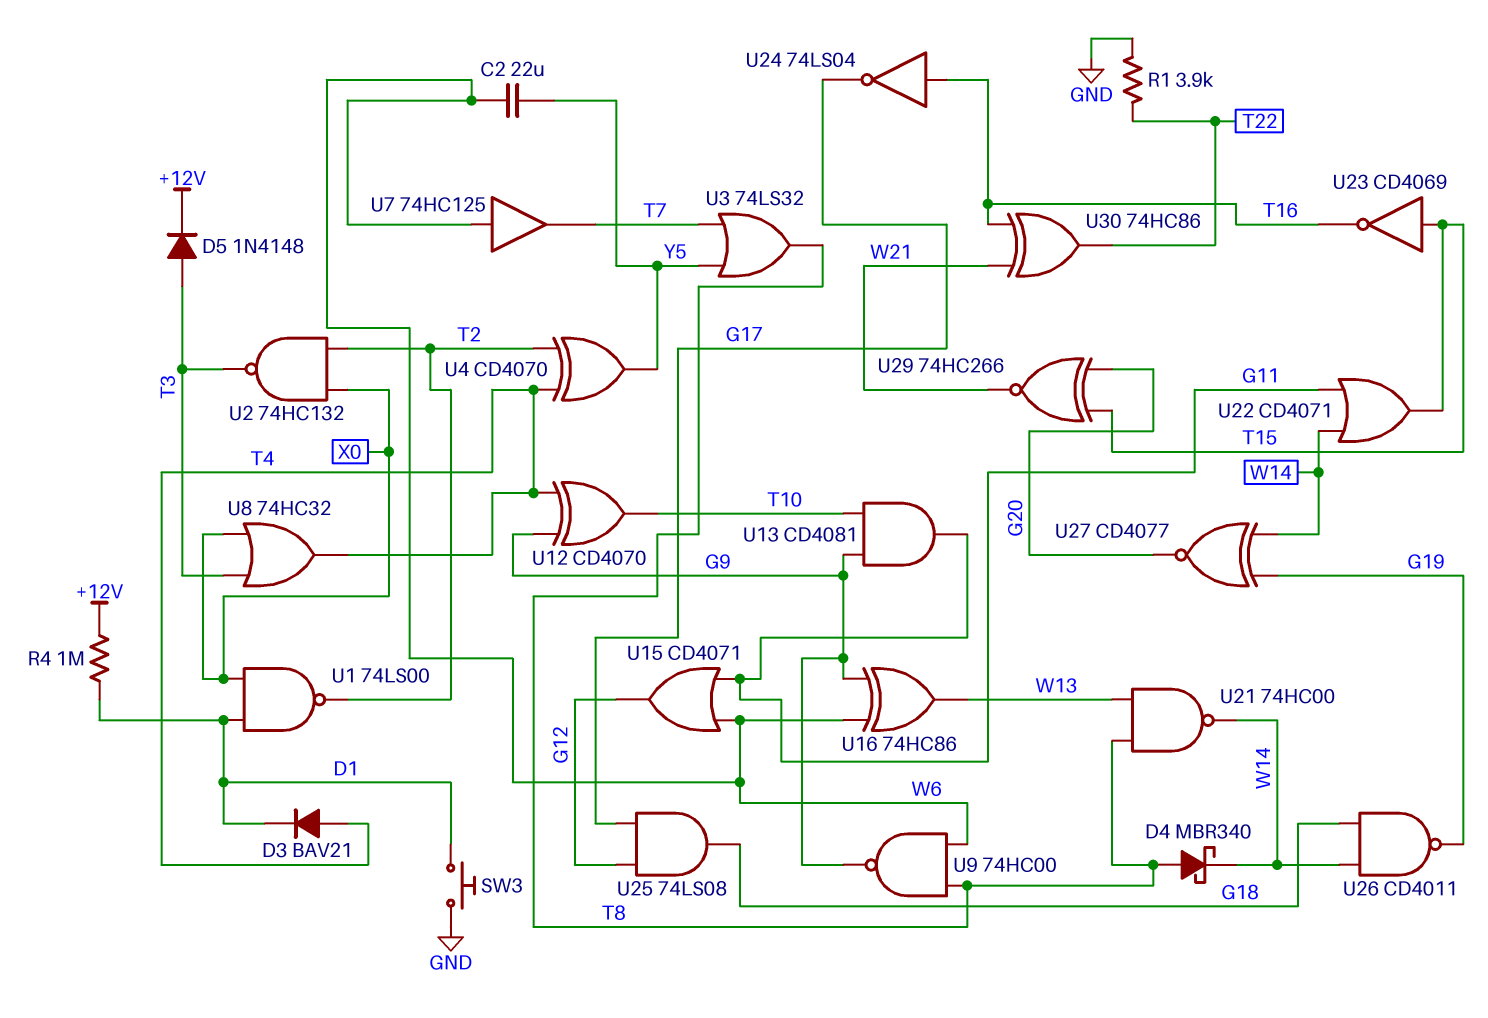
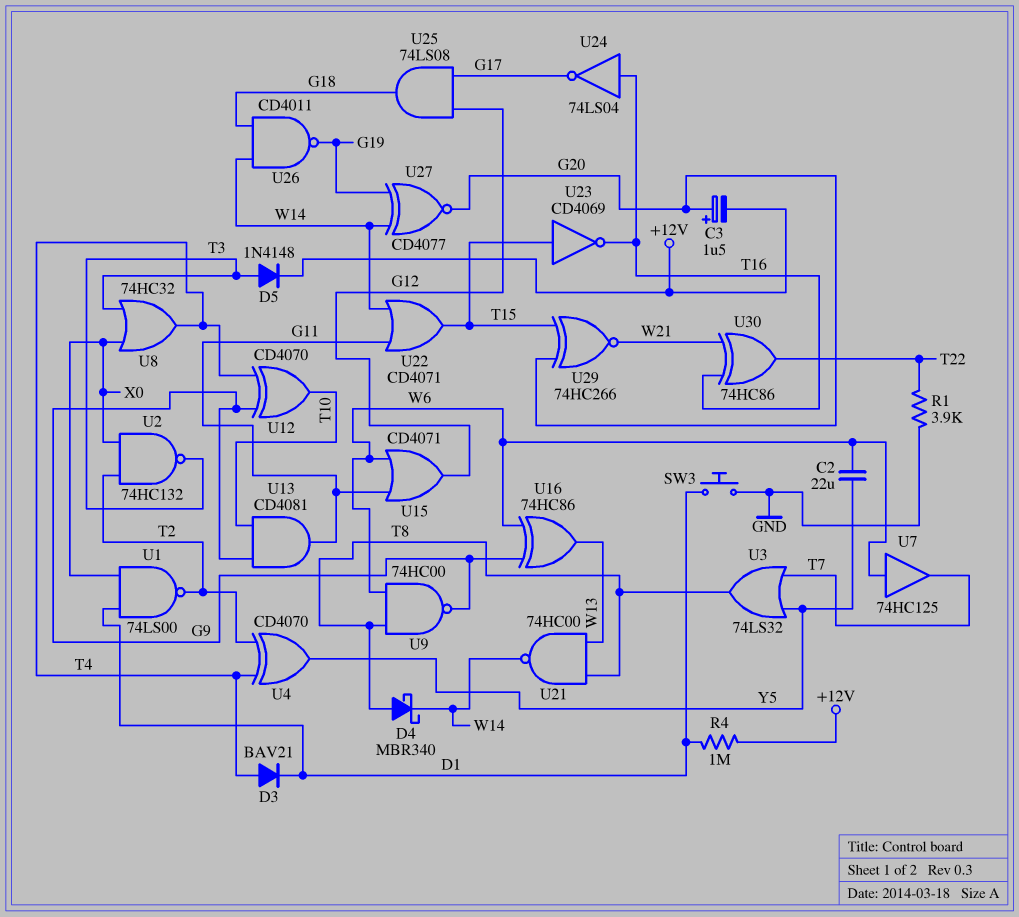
C3: none -> 1.5uF (plus G20, minus +12V)

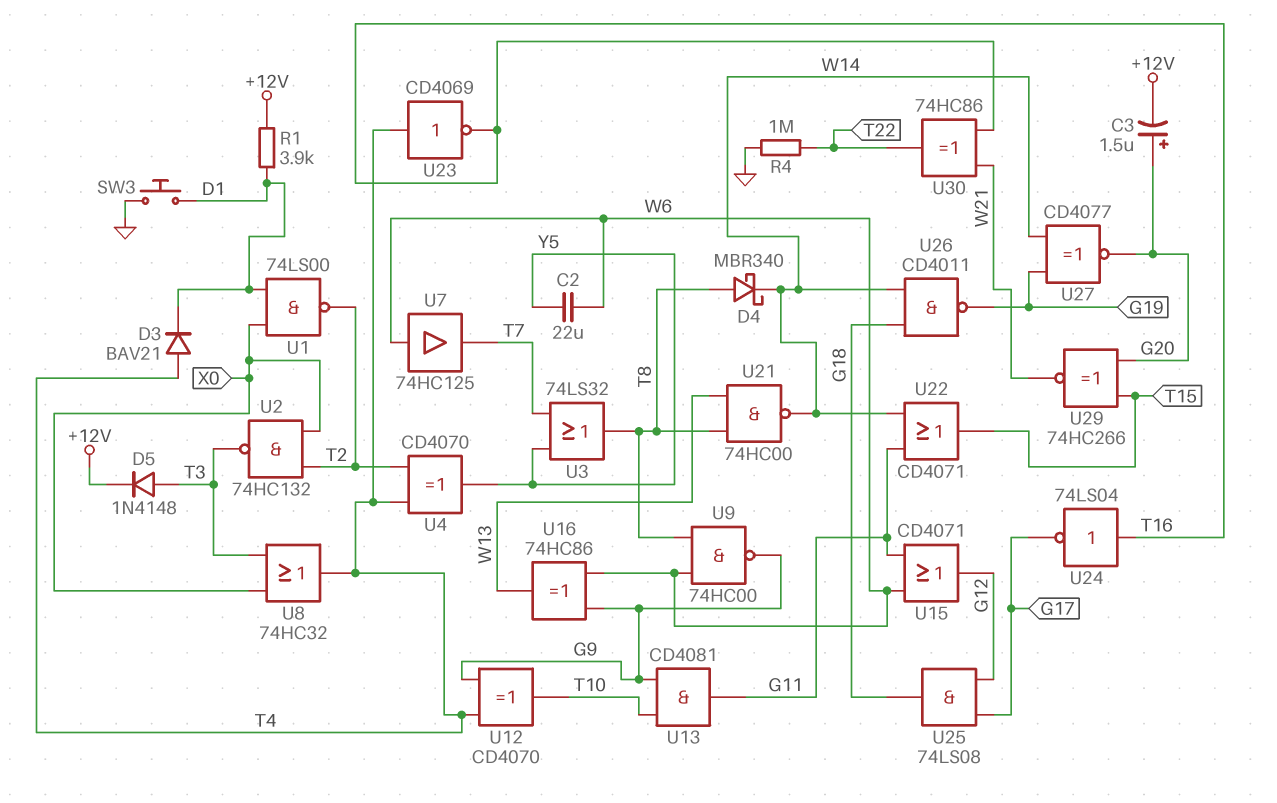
R1: 3.9k (GND, T22) -> 3.9k (+12V, D1)
R4: 1M (+12V, D1) -> 1M (GND, T22)
U23: NOT CD4069 (in T15, out T16) -> NOT CD4069 (in T4, out T16)

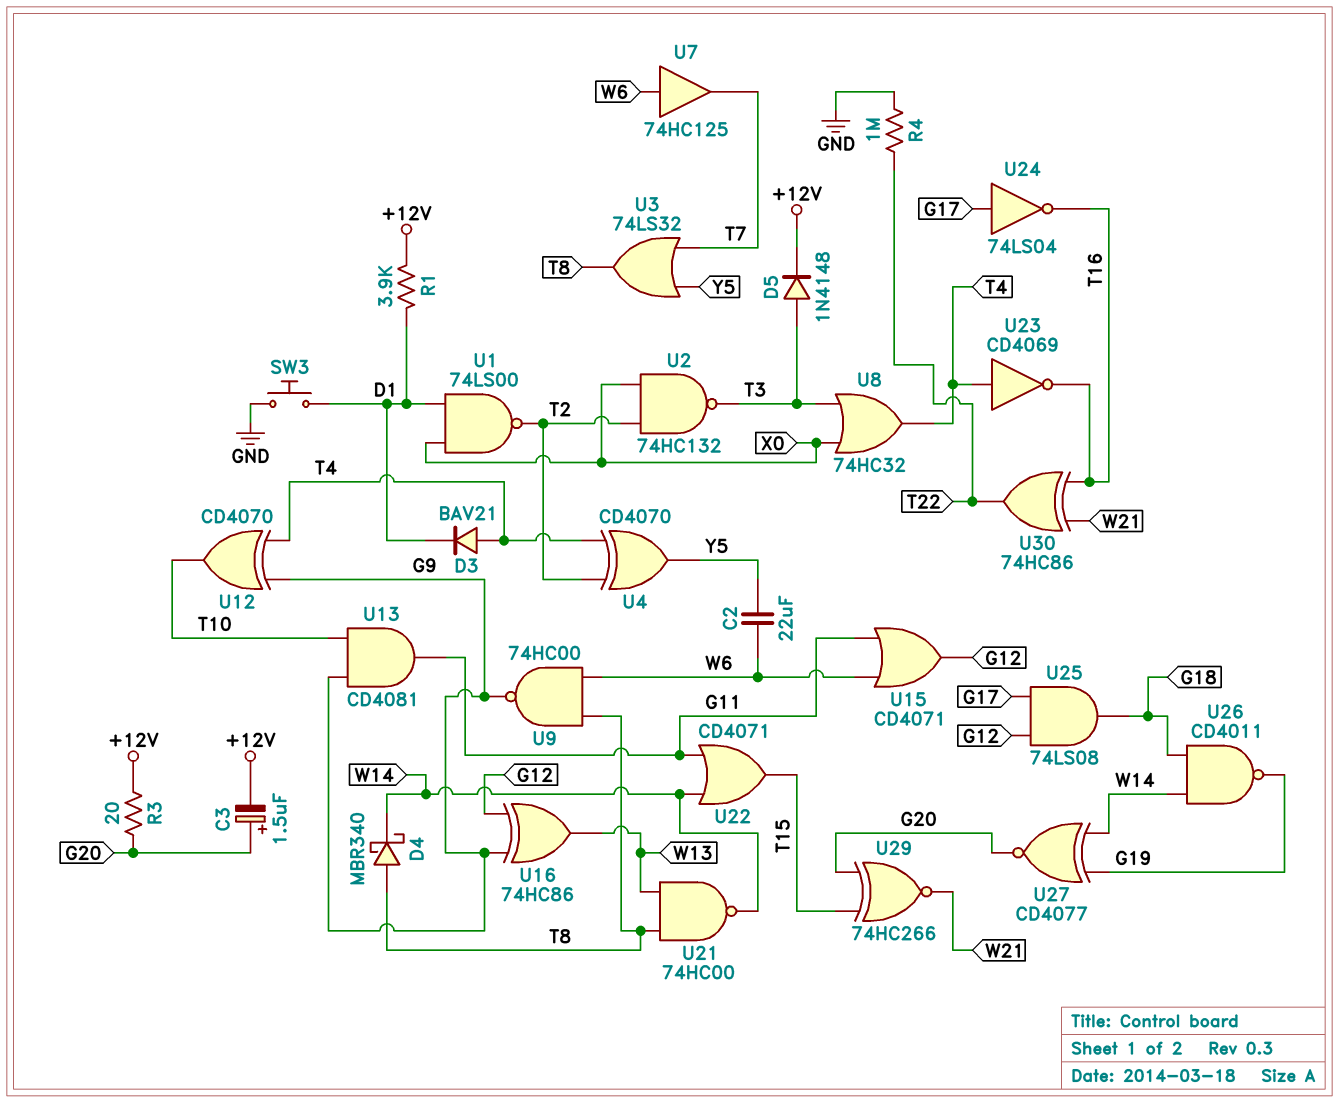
R3: none -> 20 (+12V, G20)
U16: XOR 74HC86 (in G9, in W6, out W13) -> XOR 74HC86 (in G9, in G12, out W13)
U24: NOT 74LS04 (in T16, out G17) -> NOT 74LS04 (in G17, out T16)

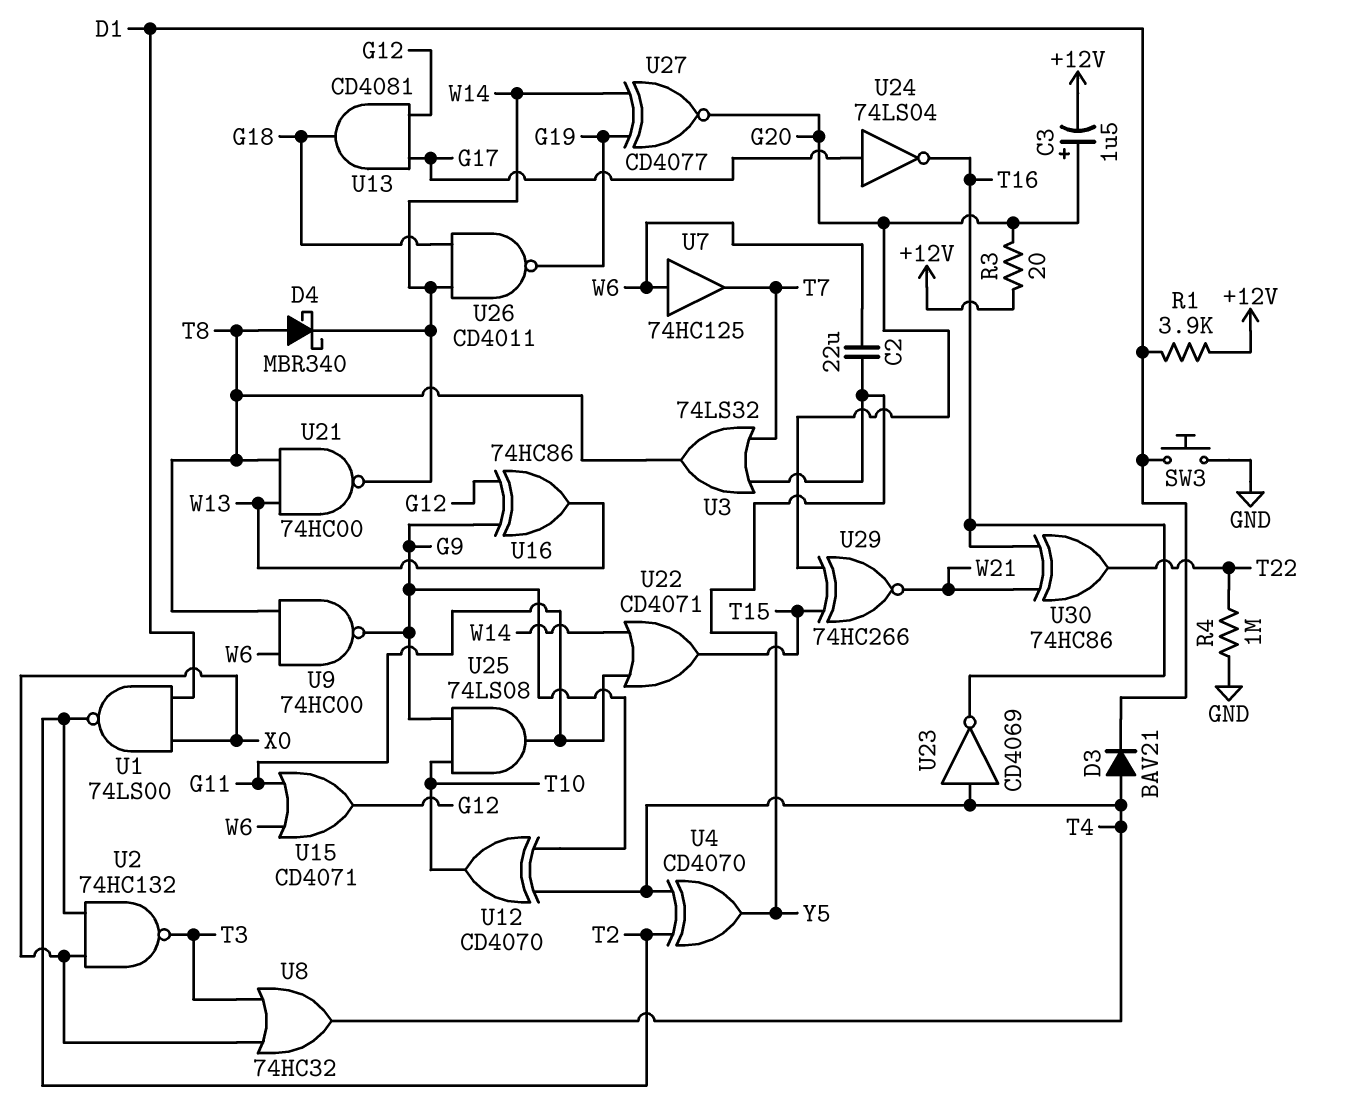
D5: diode 1N4148 (A T3, K +12V) -> none
U13: AND CD4081 (in G9, in T10, out G11) -> AND CD4081 (in G12, in G17, out G18)
U25: AND 74LS08 (in G12, in G17, out G18) -> AND 74LS08 (in G9, in T10, out G11)

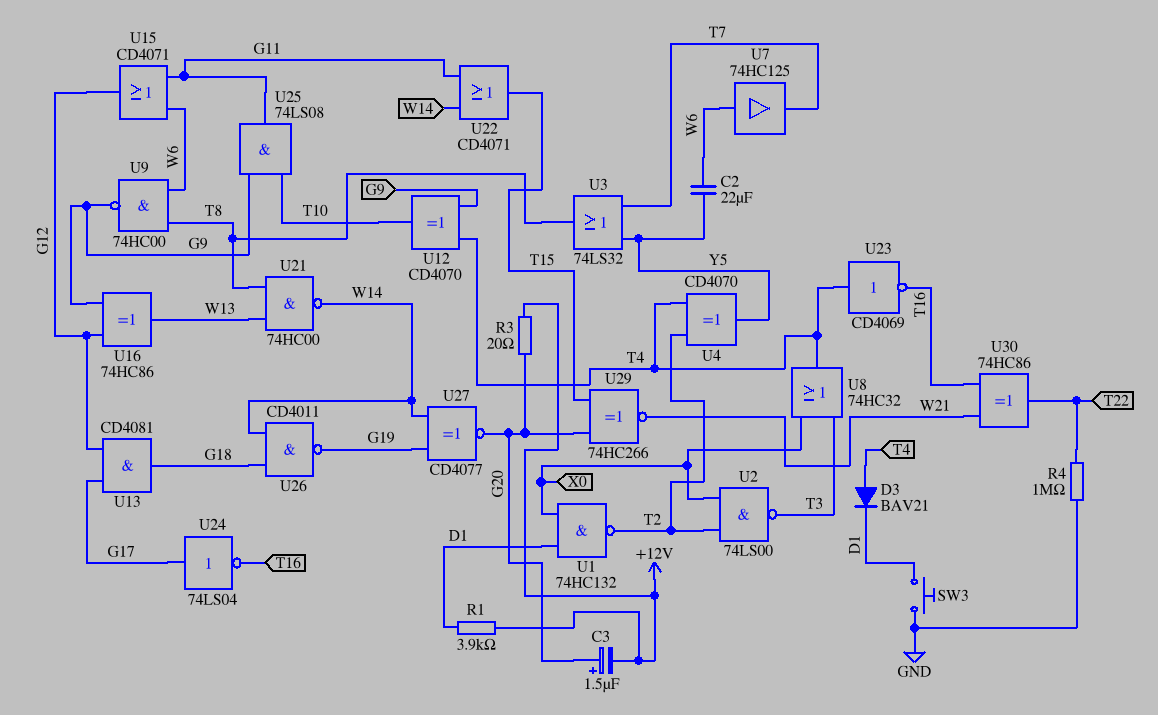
D4: schottky MBR340 (A T8, K W14) -> none
U1: NAND 74LS00 (in D1, in X0, out T2) -> NAND 74HC132 (in D1, in X0, out T2)
U2: NAND 74HC132 (in T2, in X0, out T3) -> NAND 74LS00 (in T2, in X0, out T3)

